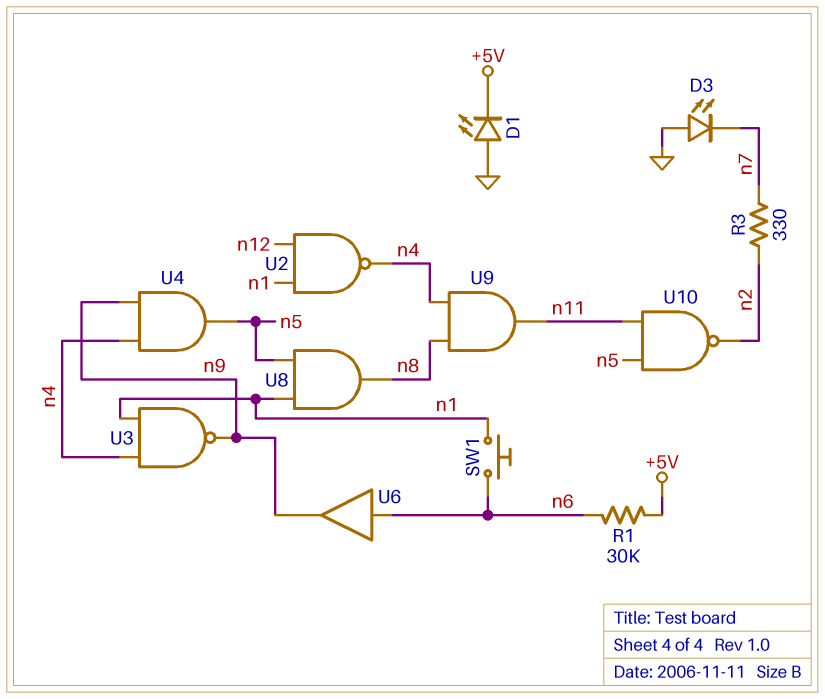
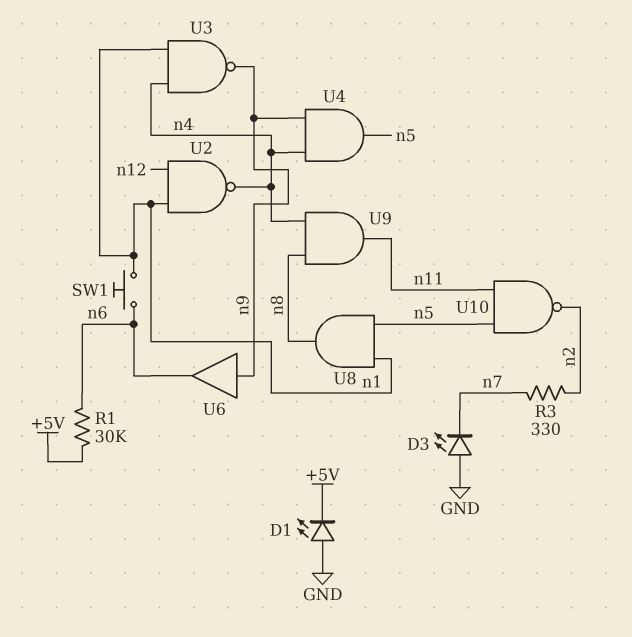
U6: buffer (in n6, out n9) -> buffer (in n9, out n6)

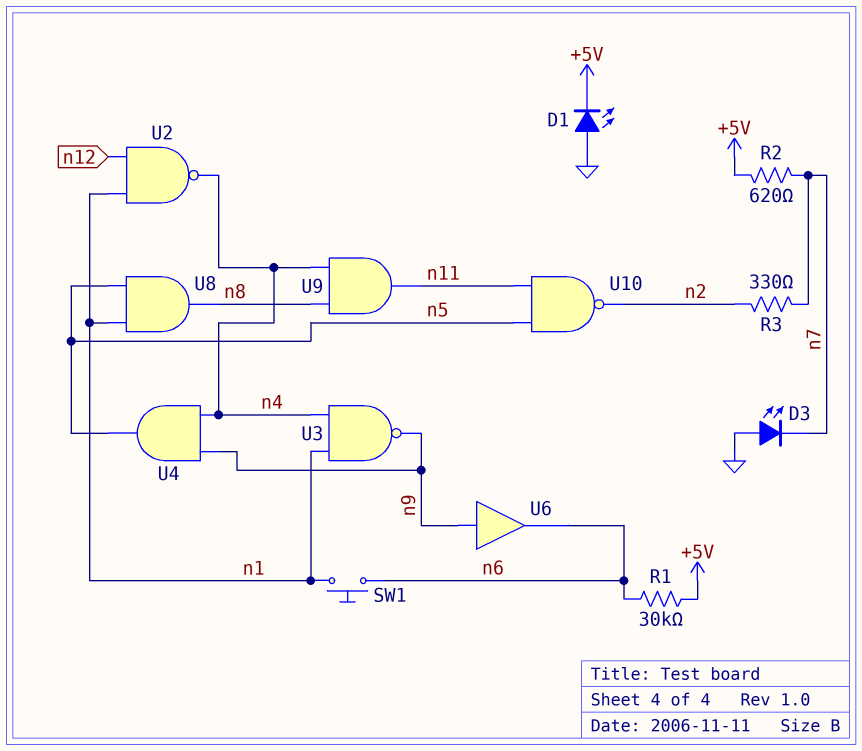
R2: none -> 620 (+5V, n7)

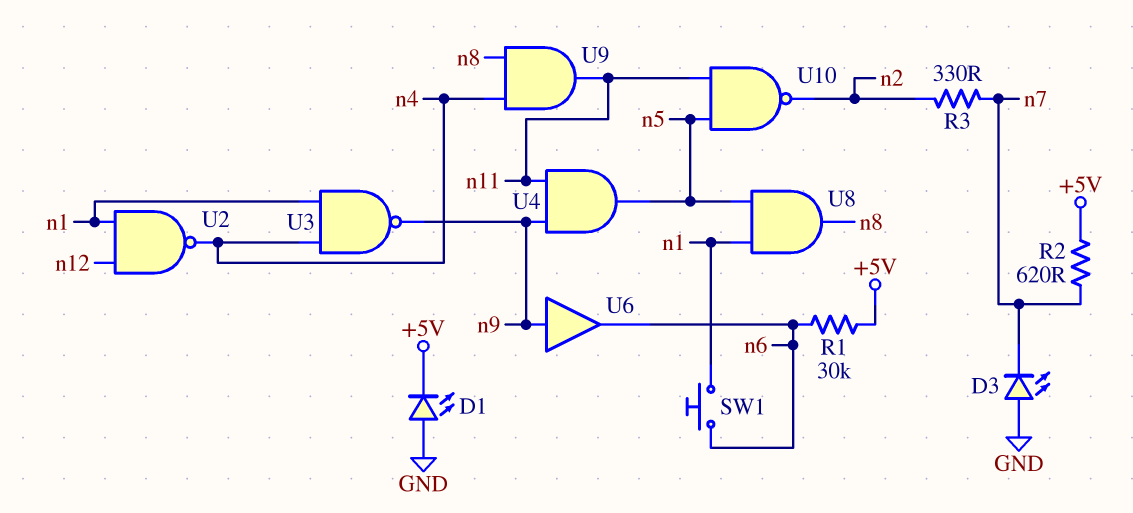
U4: AND (in n4, in n9, out n5) -> AND (in n9, in n11, out n5)

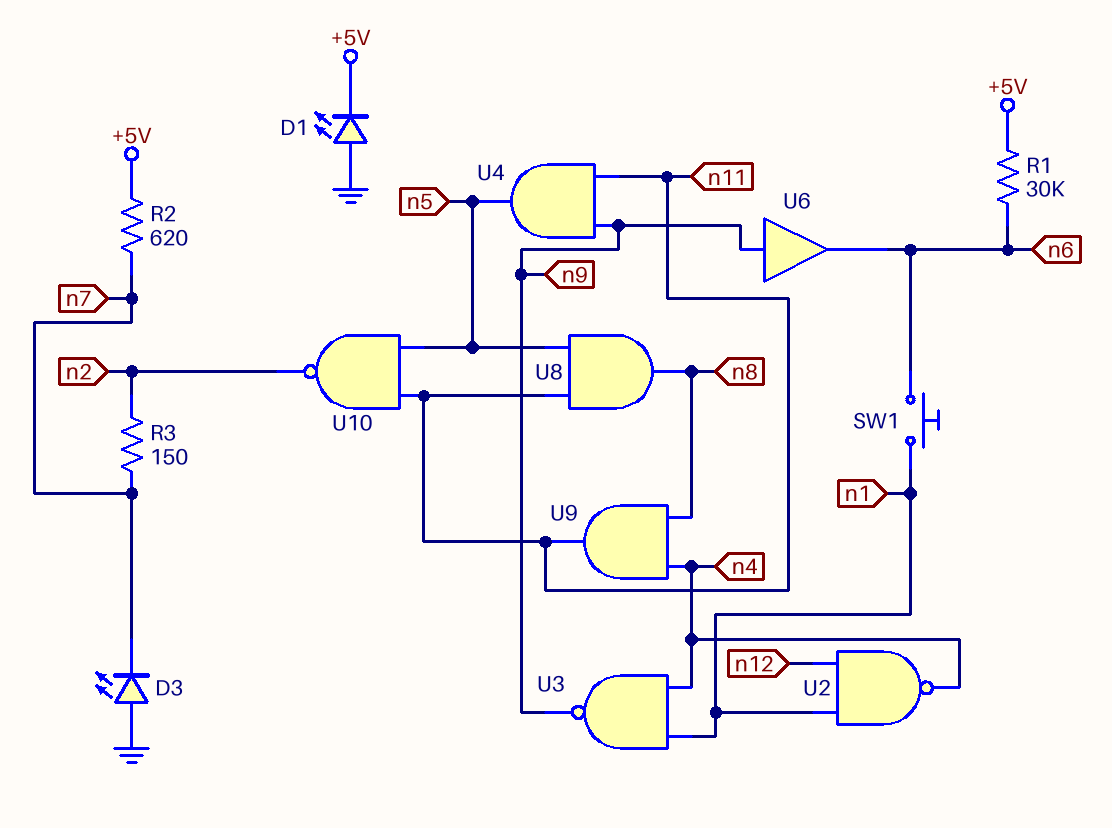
R3: 330 (n2, n7) -> 150 (n2, n7)
U8: AND (in n1, in n5, out n8) -> AND (in n5, in n11, out n8)

